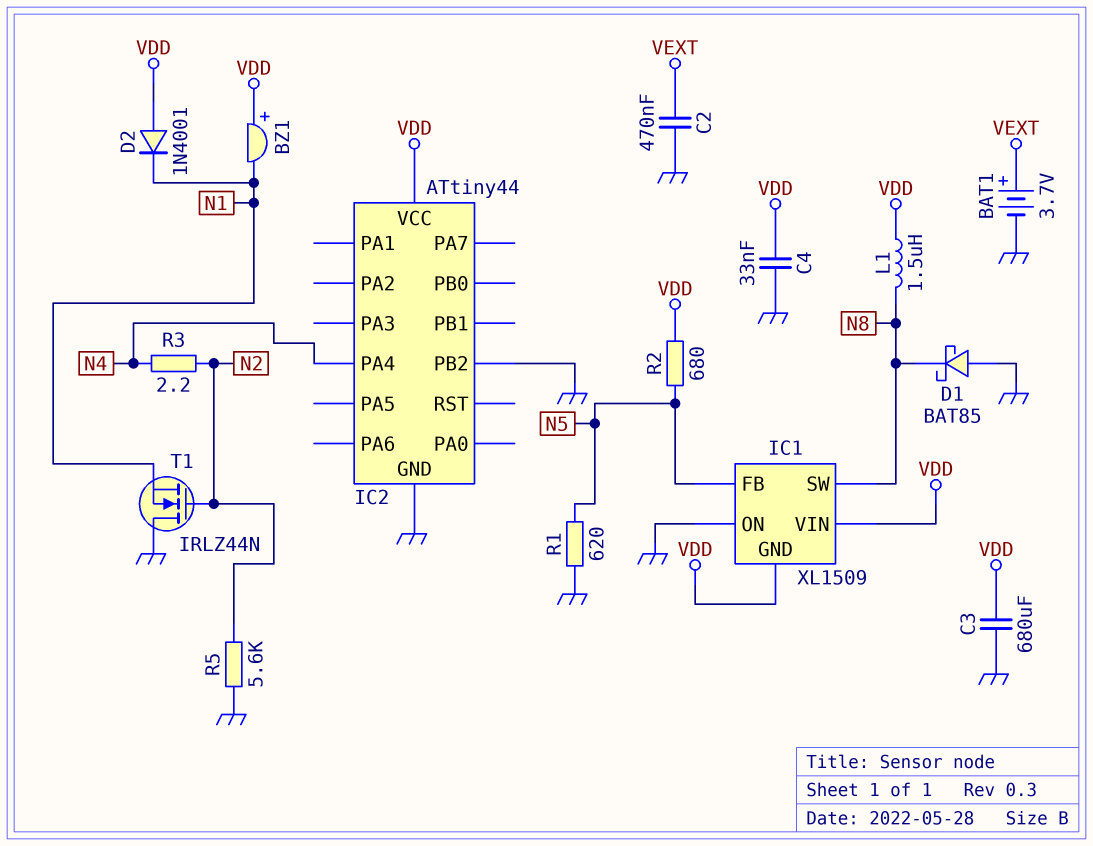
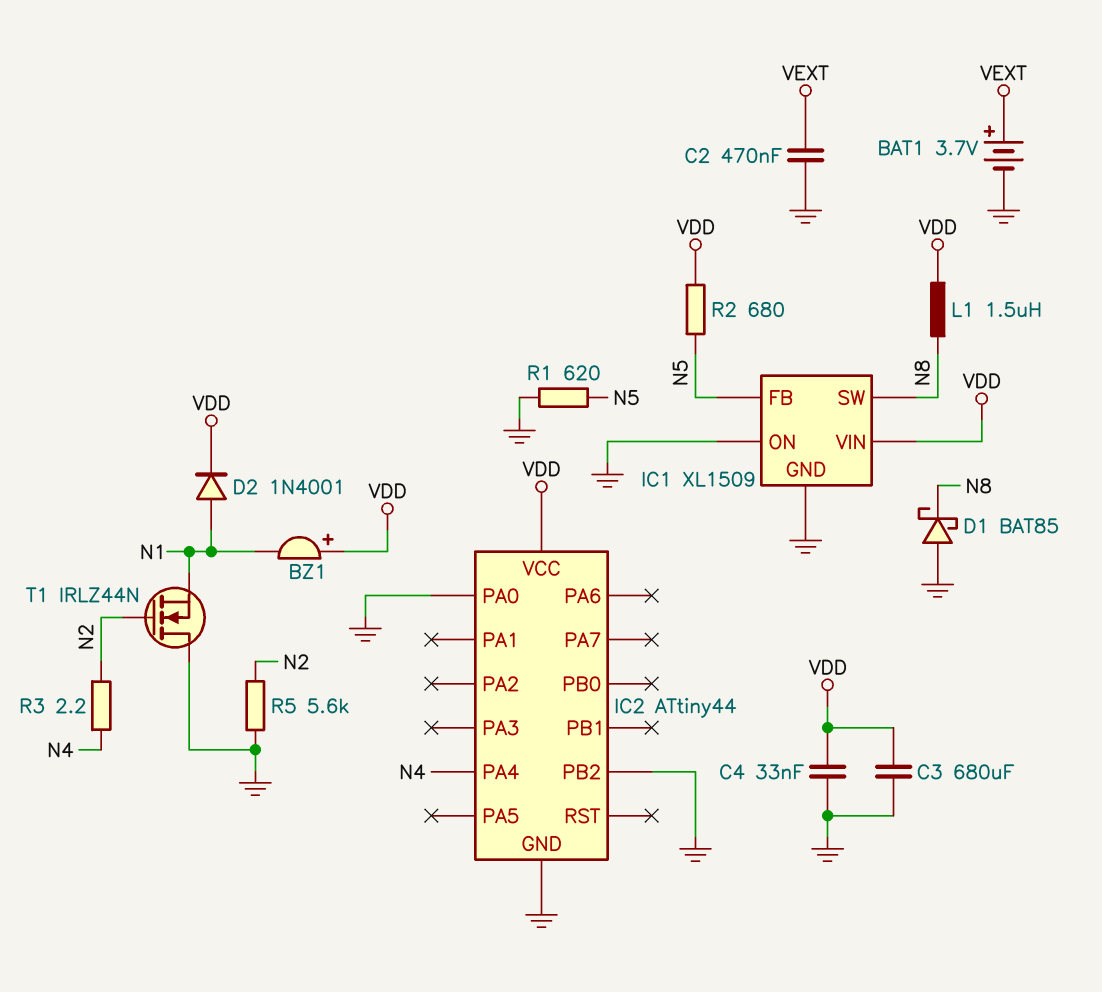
D2: diode 1N4001 (A VDD, K N1) -> diode 1N4001 (A N1, K VDD)
IC1 pin GND: VDD -> GND
IC2 pin PA0: none -> GND

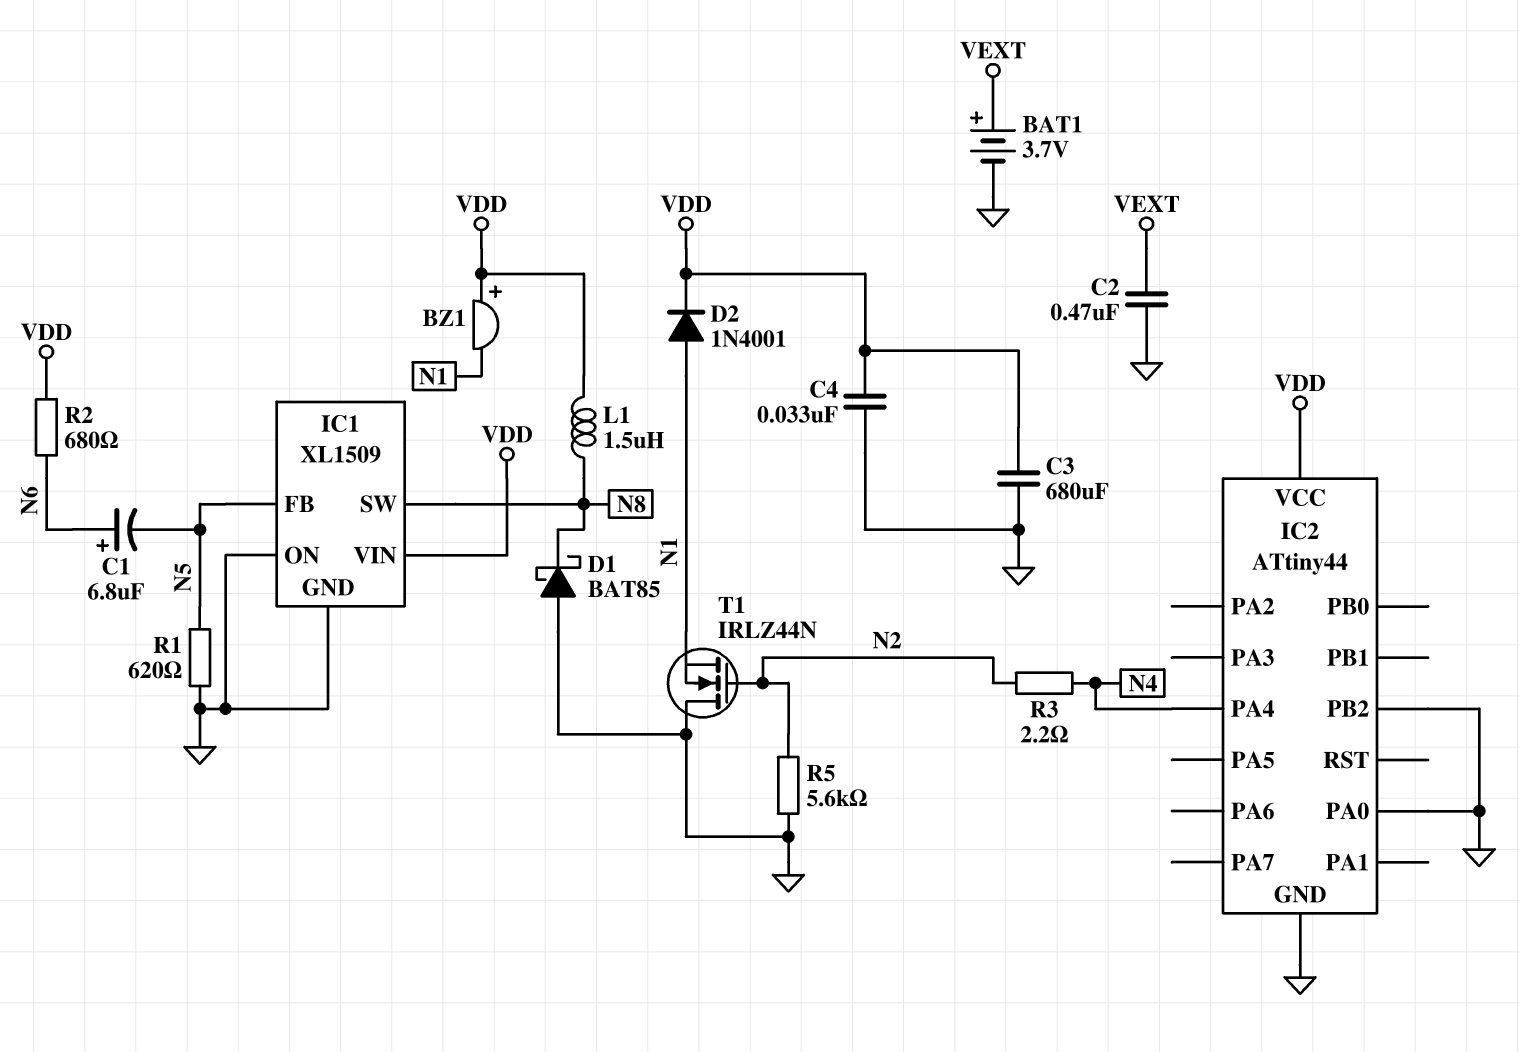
C1: none -> 6.8uF (plus N6, minus N5)
R2: 680 (N5, VDD) -> 680 (N6, VDD)

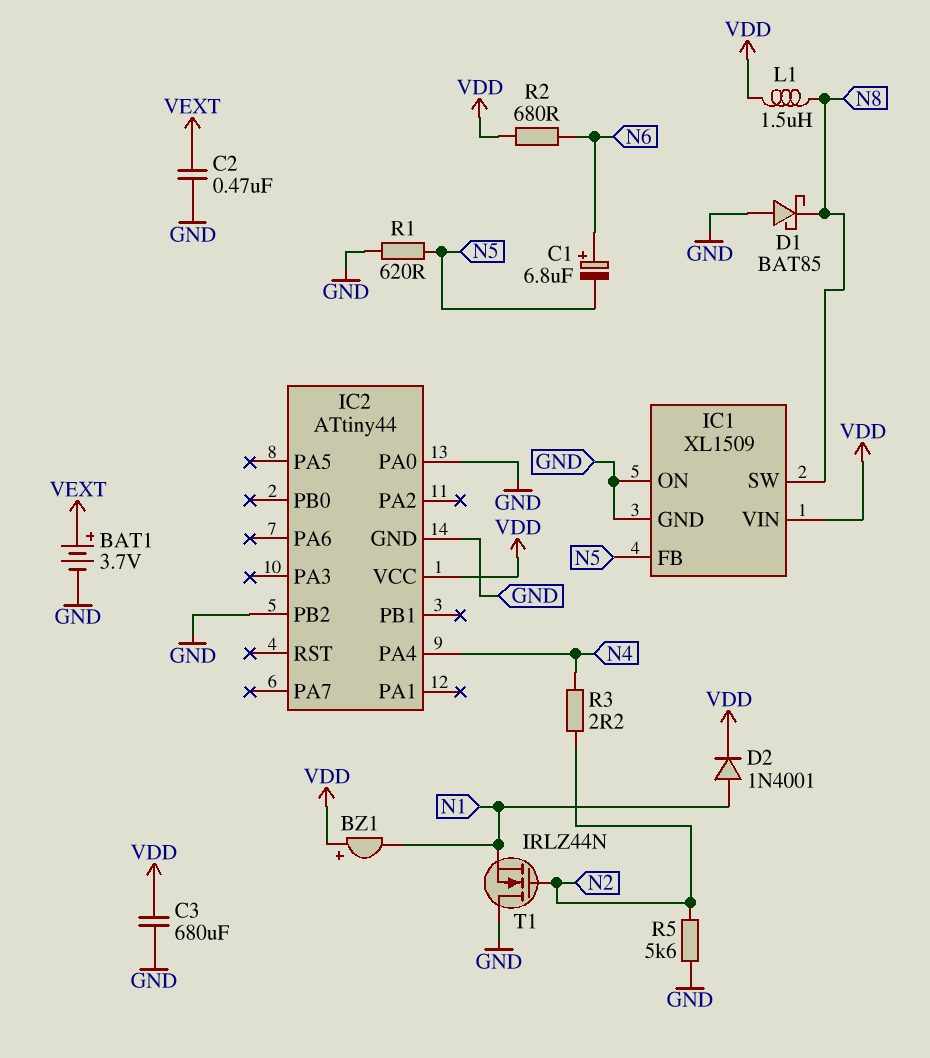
C4: 33nF (GND, VDD) -> none

